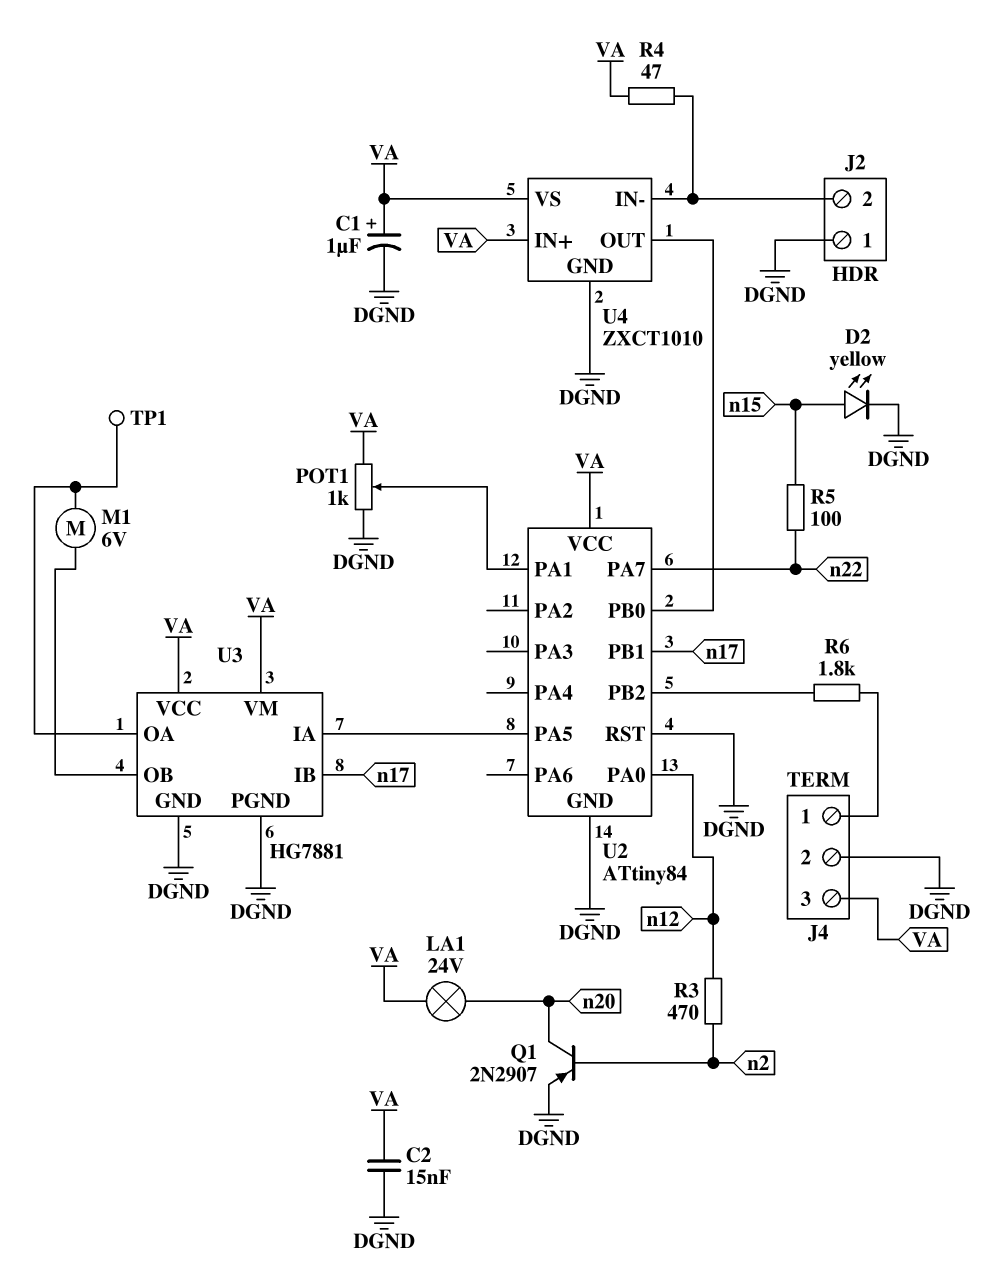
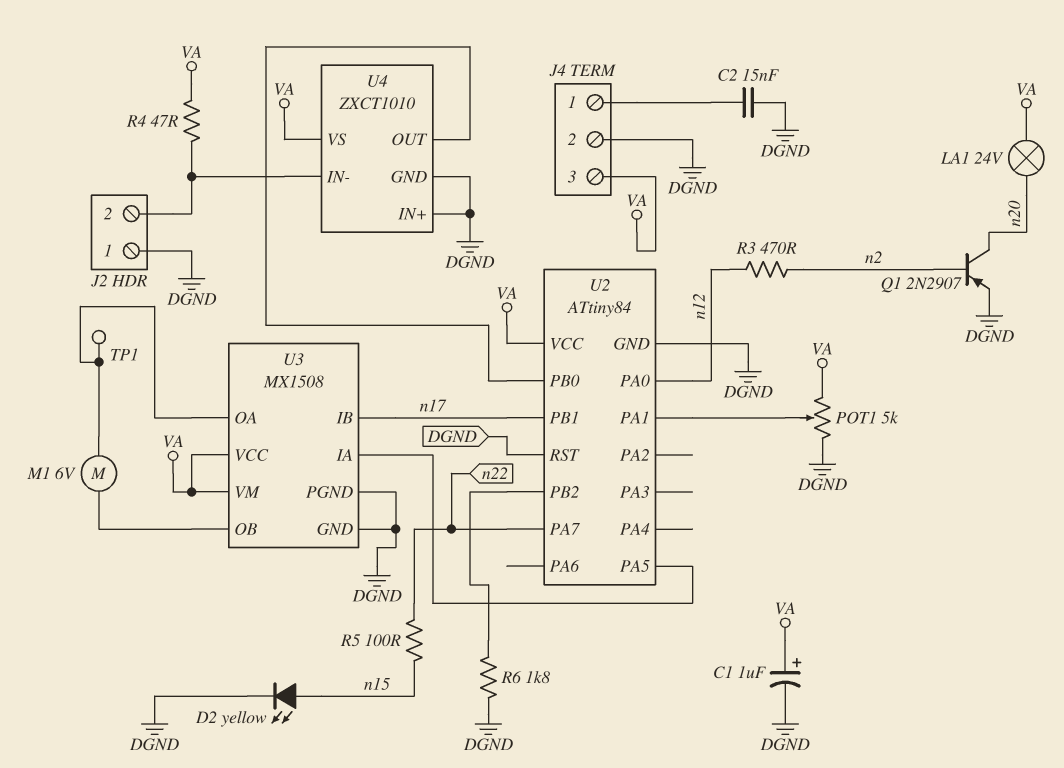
C2: 15nF (DGND, VA) -> 15nF (DGND, J4/1)
POT1: 1k (DGND, VA, wiper U2/PA1) -> 5k (DGND, VA, wiper U2/PA1)
R6: 1.8k (J4/1, U2/PB2) -> 1.8k (DGND, U2/PB2)
U3: HG7881 -> MX1508
U4 pin IN+: VA -> DGND

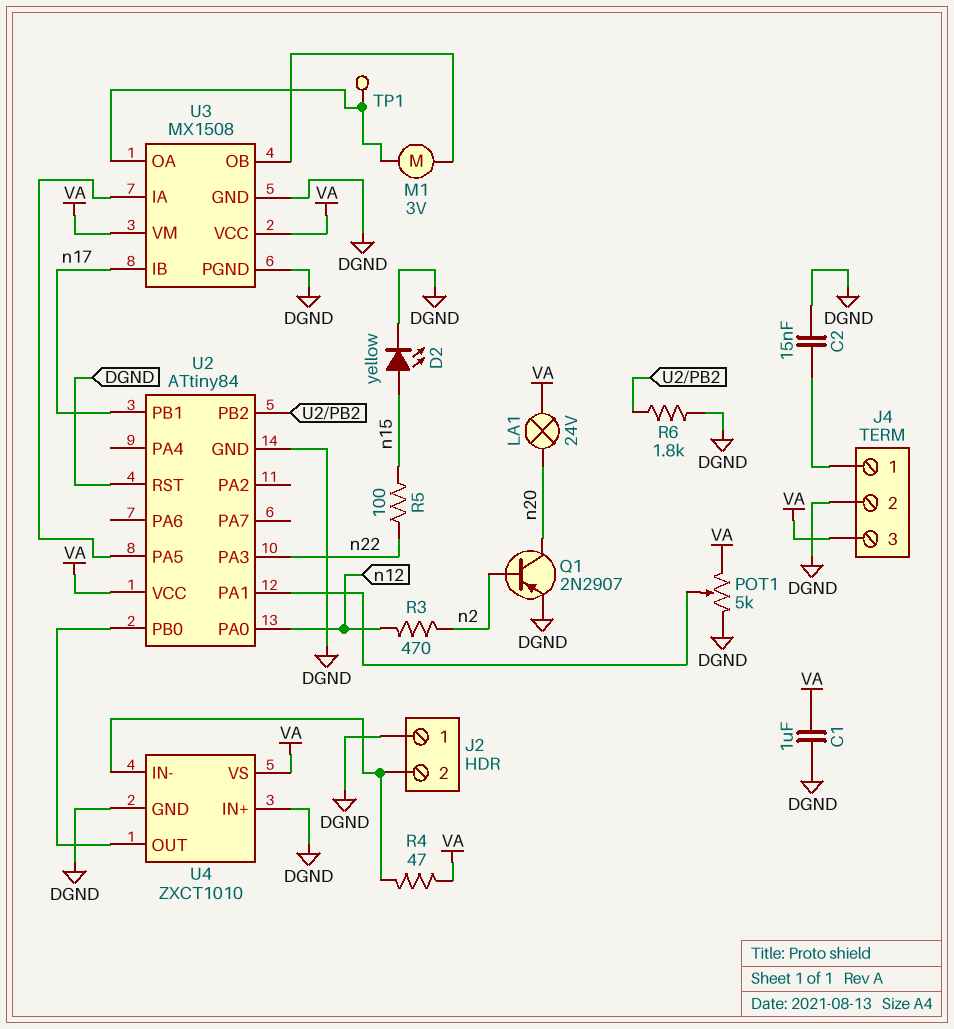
C1: 1uF (plus VA, minus DGND) -> 1uF (DGND, VA)
M1: motor 6V (U3/OA, U3/OB) -> motor 3V (U3/OA, U3/OB)
U2 pin PA3: none -> n22
U2 pin PA7: n22 -> none

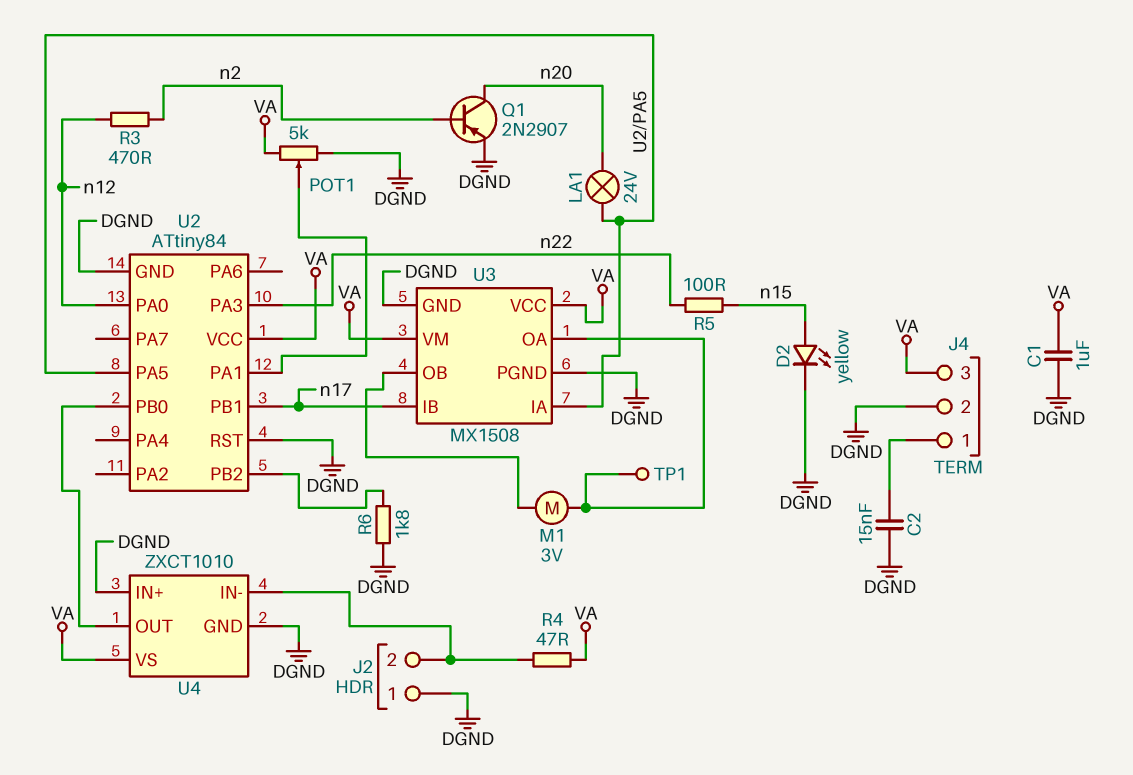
LA1: lamp 24V (VA, n20) -> lamp 24V (U2/PA5, n20)

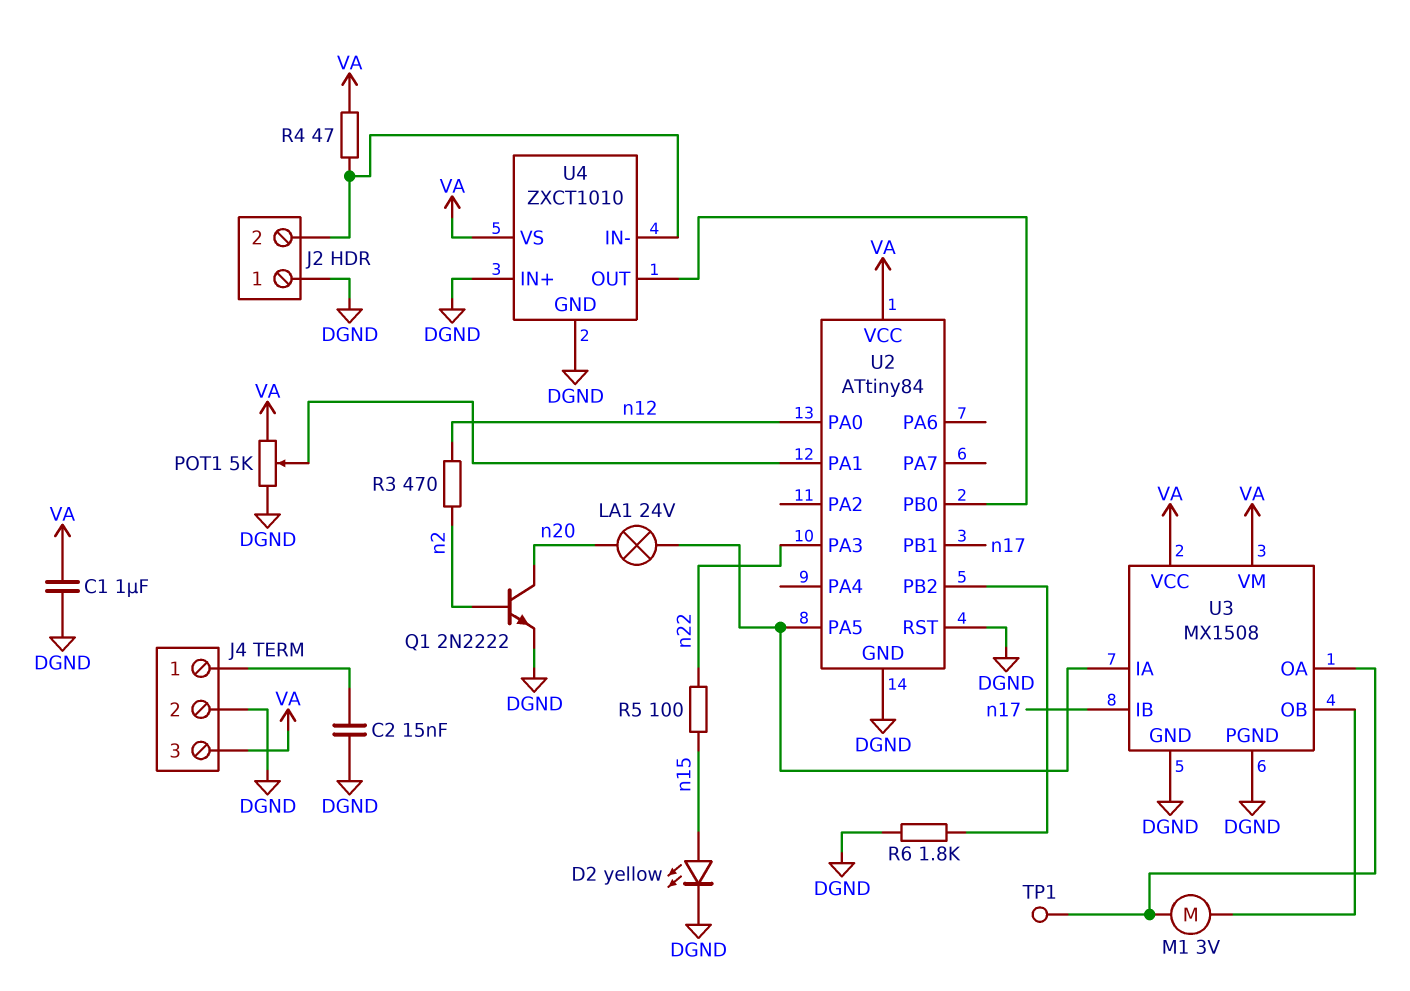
Q1: PNP 2N2907 (B n2, C n20, E DGND) -> NPN 2N2222 (B n2, C n20, E DGND)

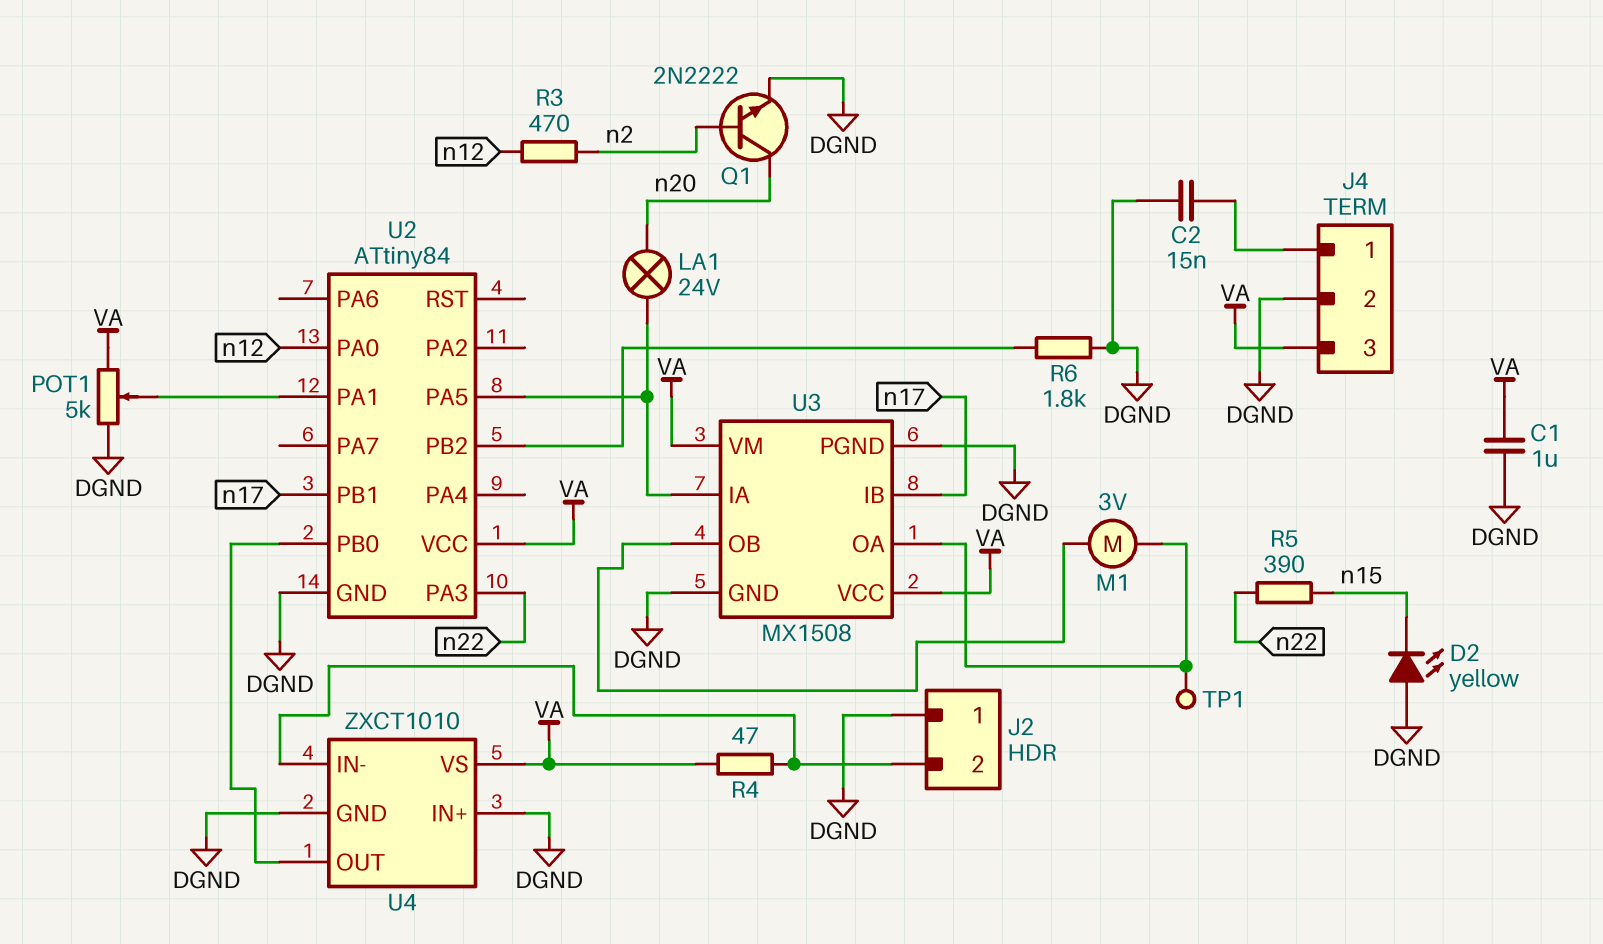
D2: LED yellow (A n15, K DGND) -> LED yellow (A DGND, K n15)
R5: 100 (n15, n22) -> 390 (n15, n22)
U2 pin RST: DGND -> none

